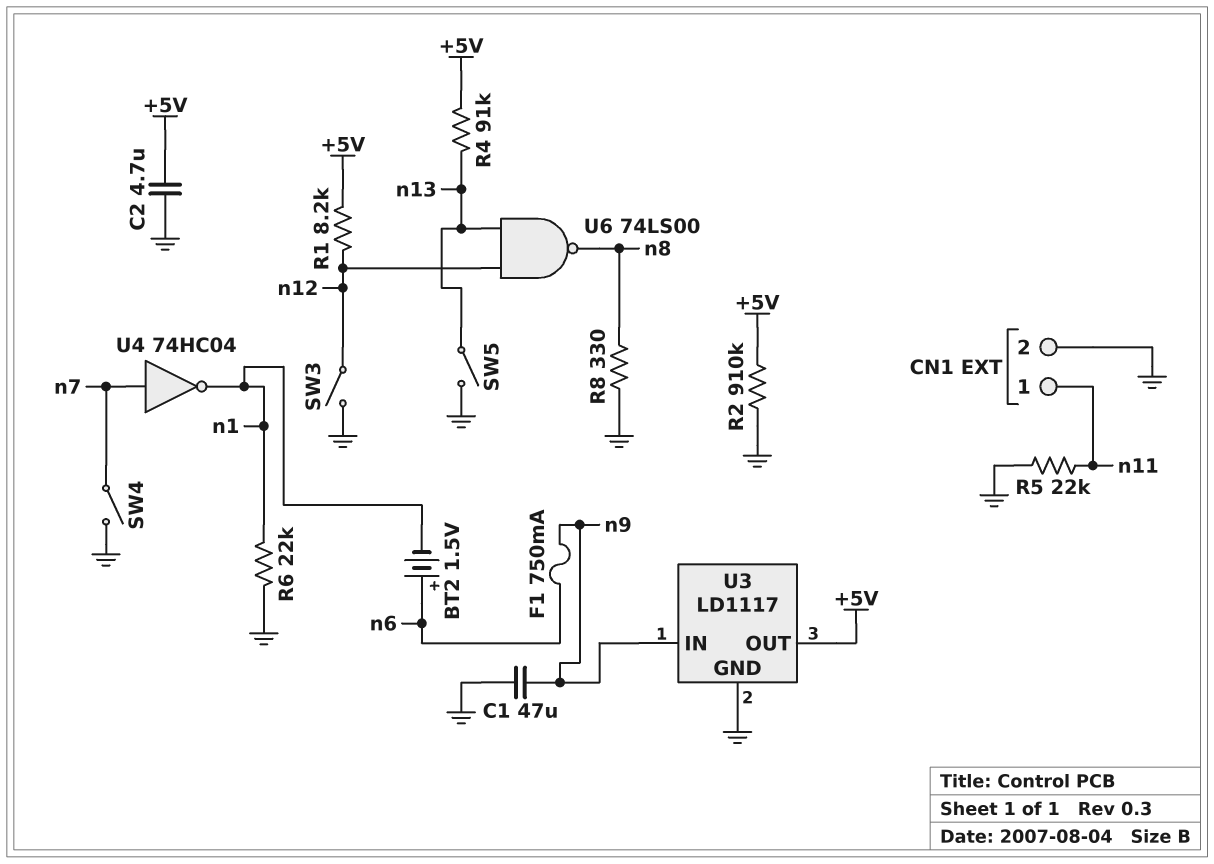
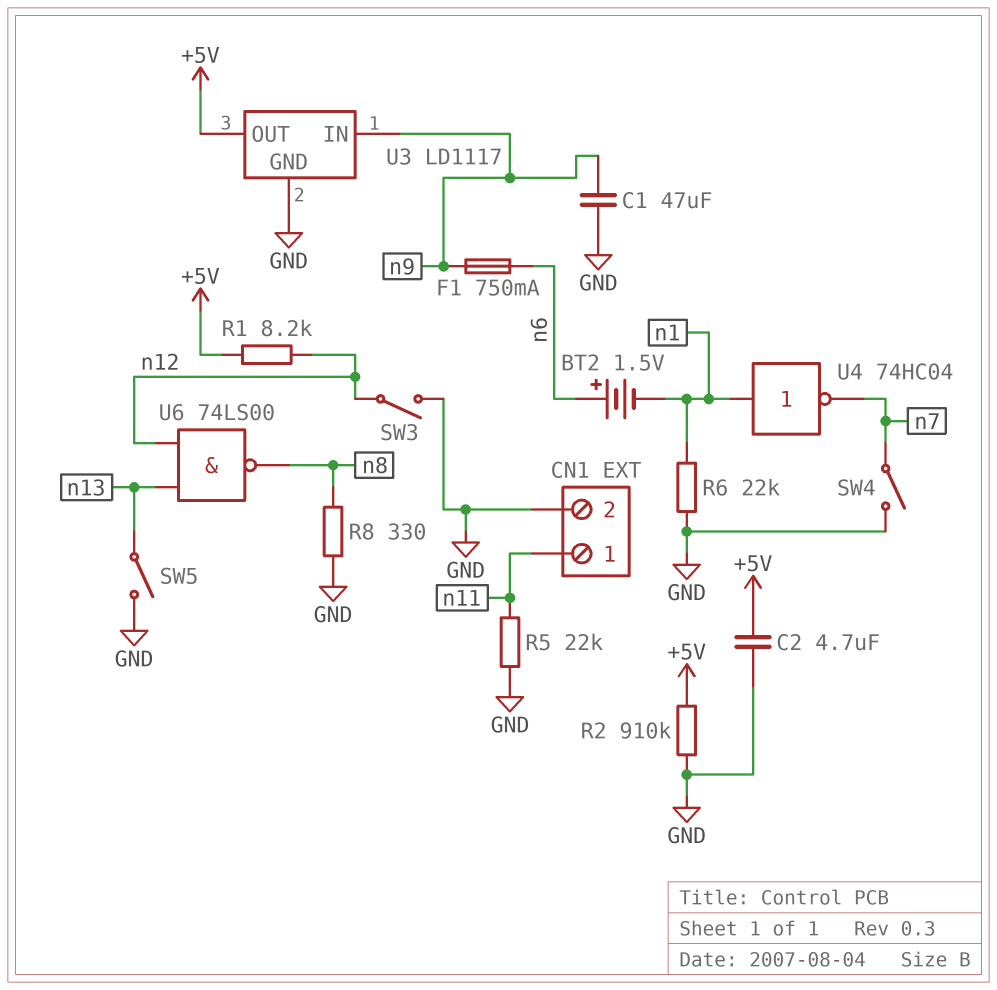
R4: 91k (+5V, n13) -> none
U4: NOT 74HC04 (in n7, out n1) -> NOT 74HC04 (in n1, out n7)

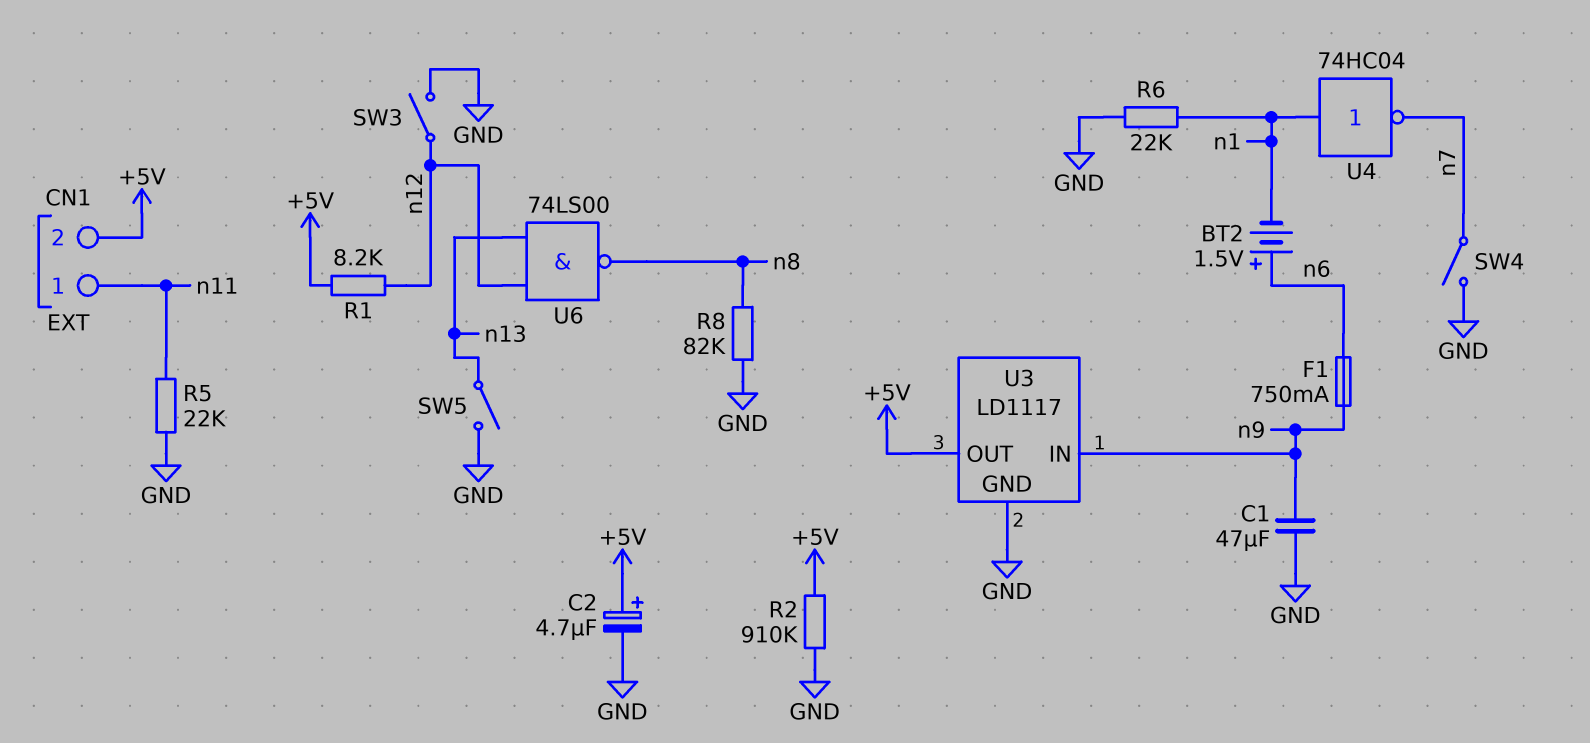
C2: 4.7uF (+5V, GND) -> 4.7uF (plus +5V, minus GND)
CN1 pin 2: GND -> +5V
R8: 330 (GND, n8) -> 82k (GND, n8)

